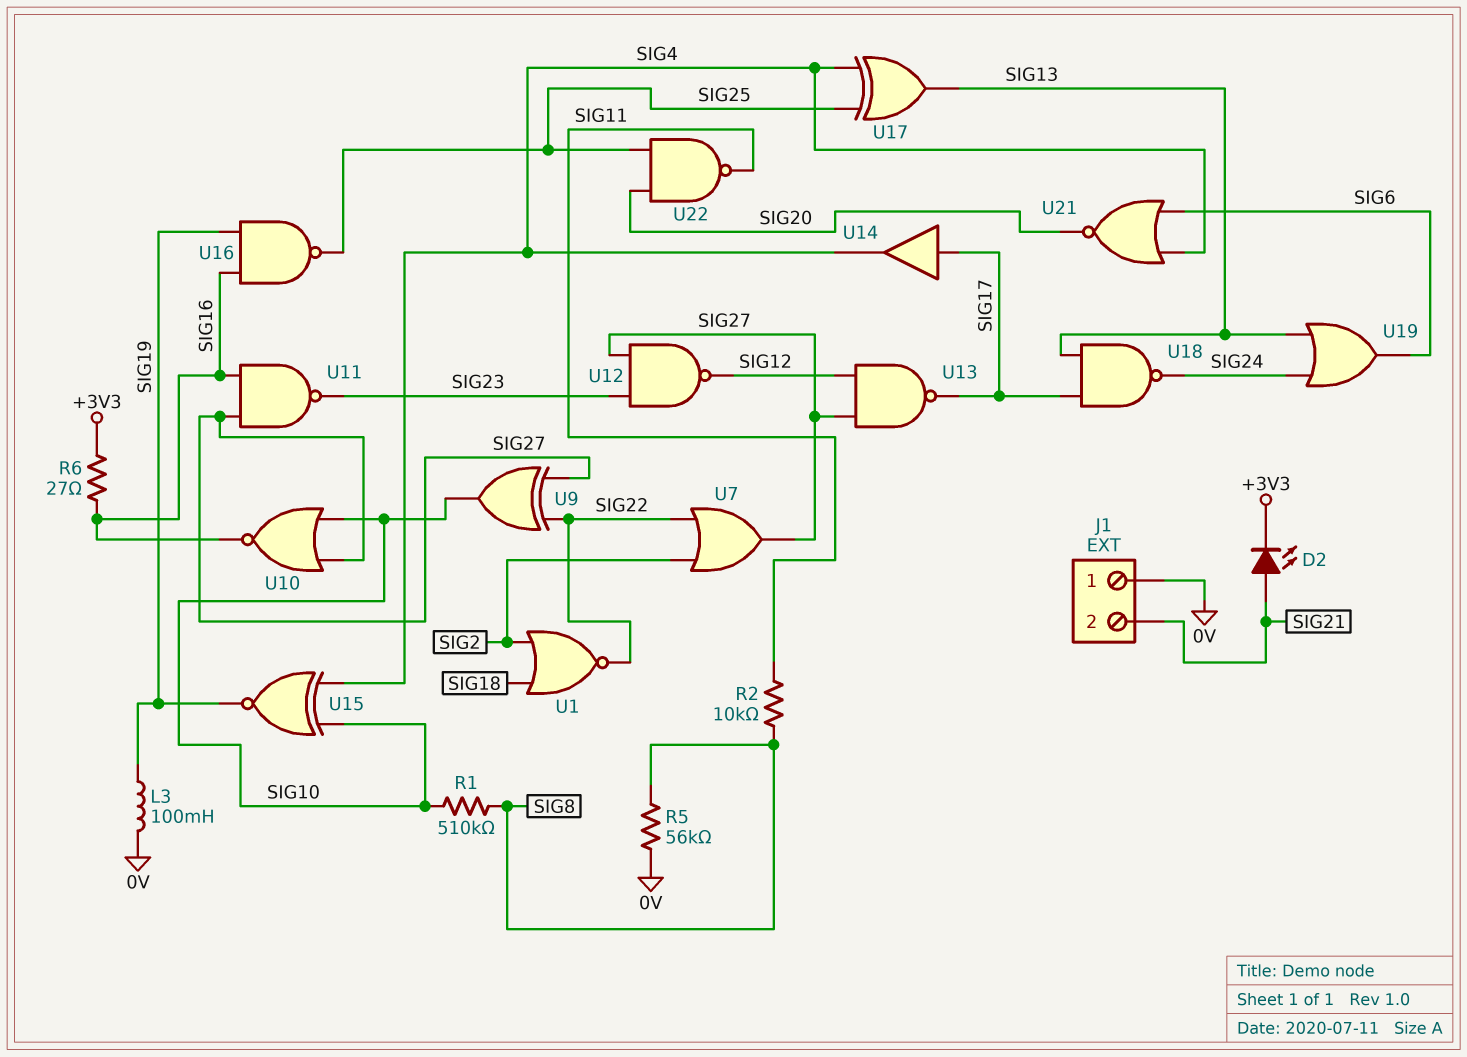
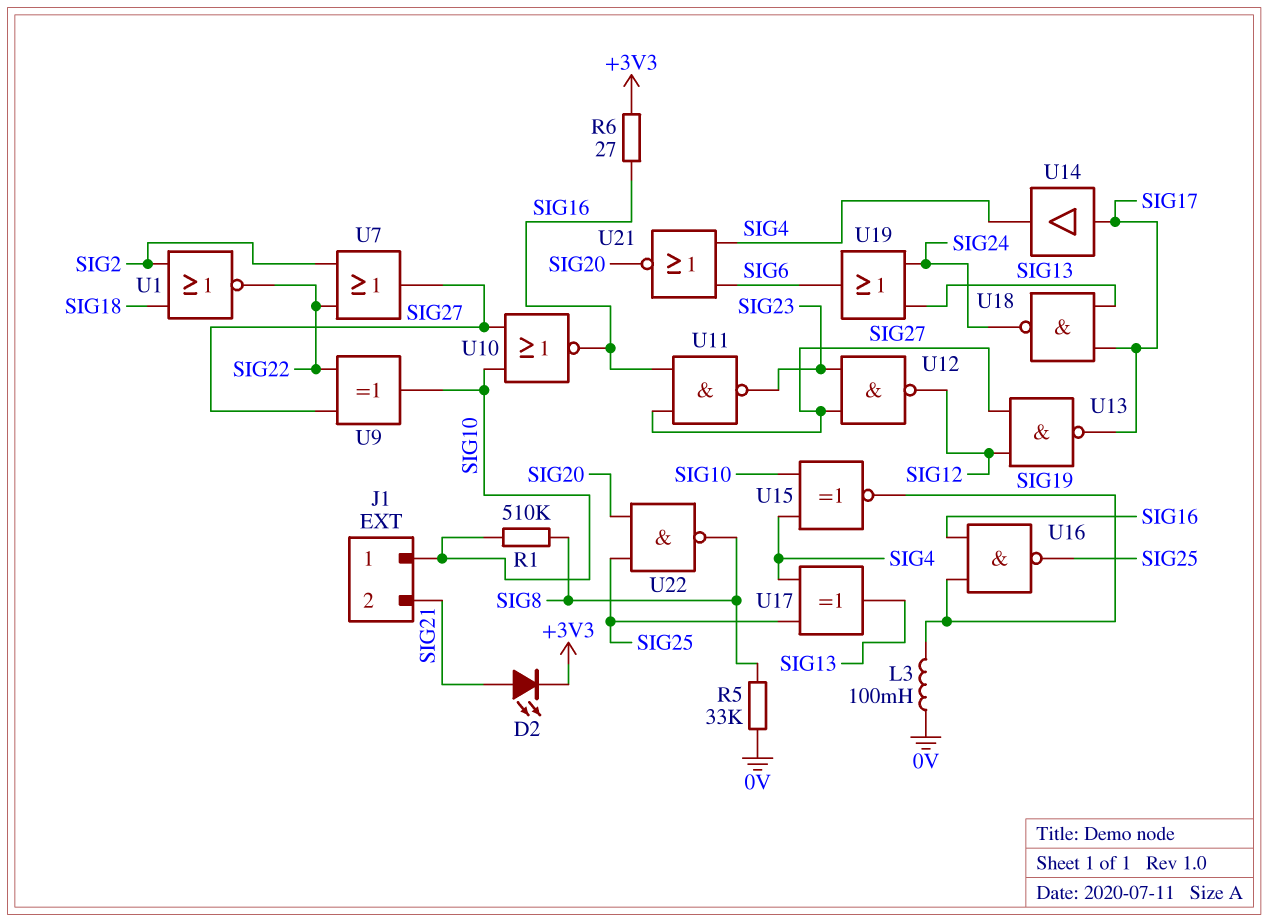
J1 pin 1: 0V -> SIG10
R2: 10k (SIG8, SIG11) -> none
R5: 56k (0V, SIG8) -> 33k (0V, SIG8)
U22: NAND (in SIG20, in SIG25, out SIG11) -> NAND (in SIG20, in SIG25, out SIG8)

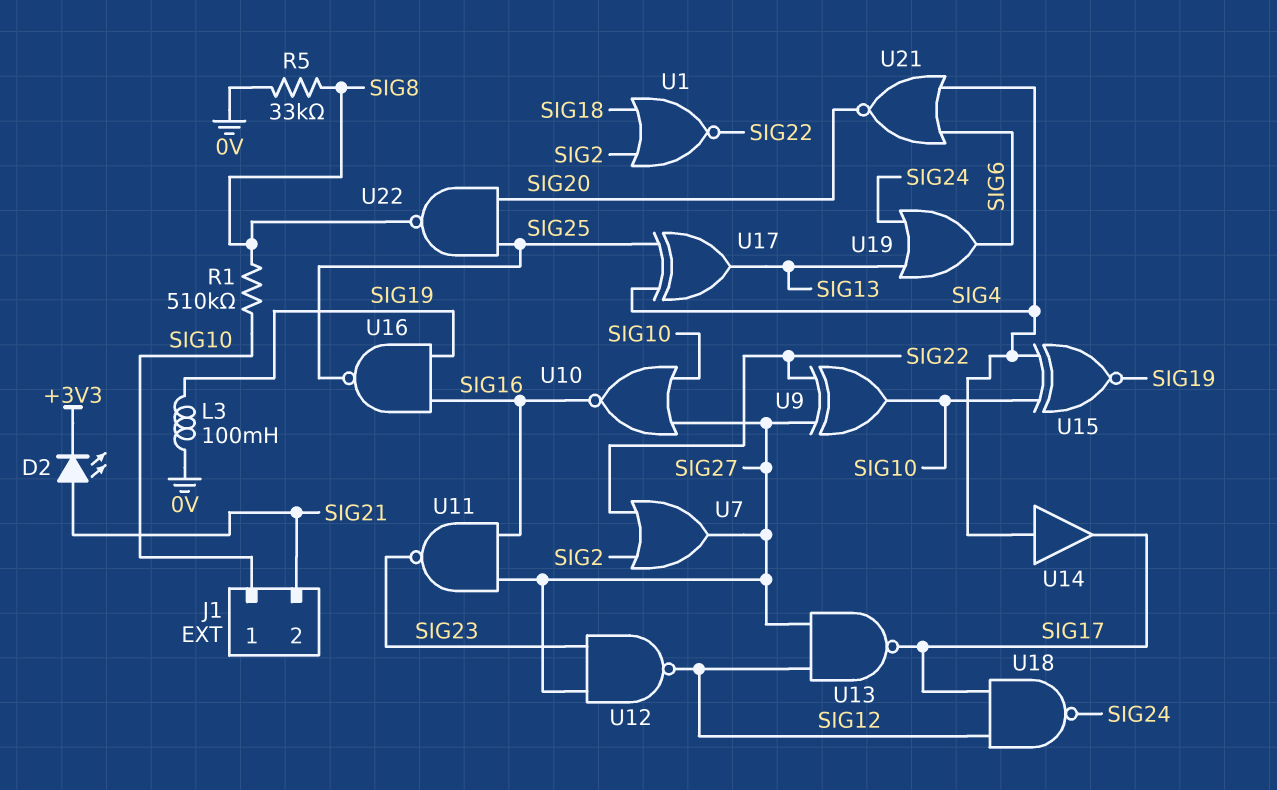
R6: 27 (+3V3, SIG16) -> none
U14: buffer (in SIG17, out SIG4) -> buffer (in SIG4, out SIG17)
U18: NAND (in SIG13, in SIG17, out SIG24) -> NAND (in SIG12, in SIG17, out SIG24)

